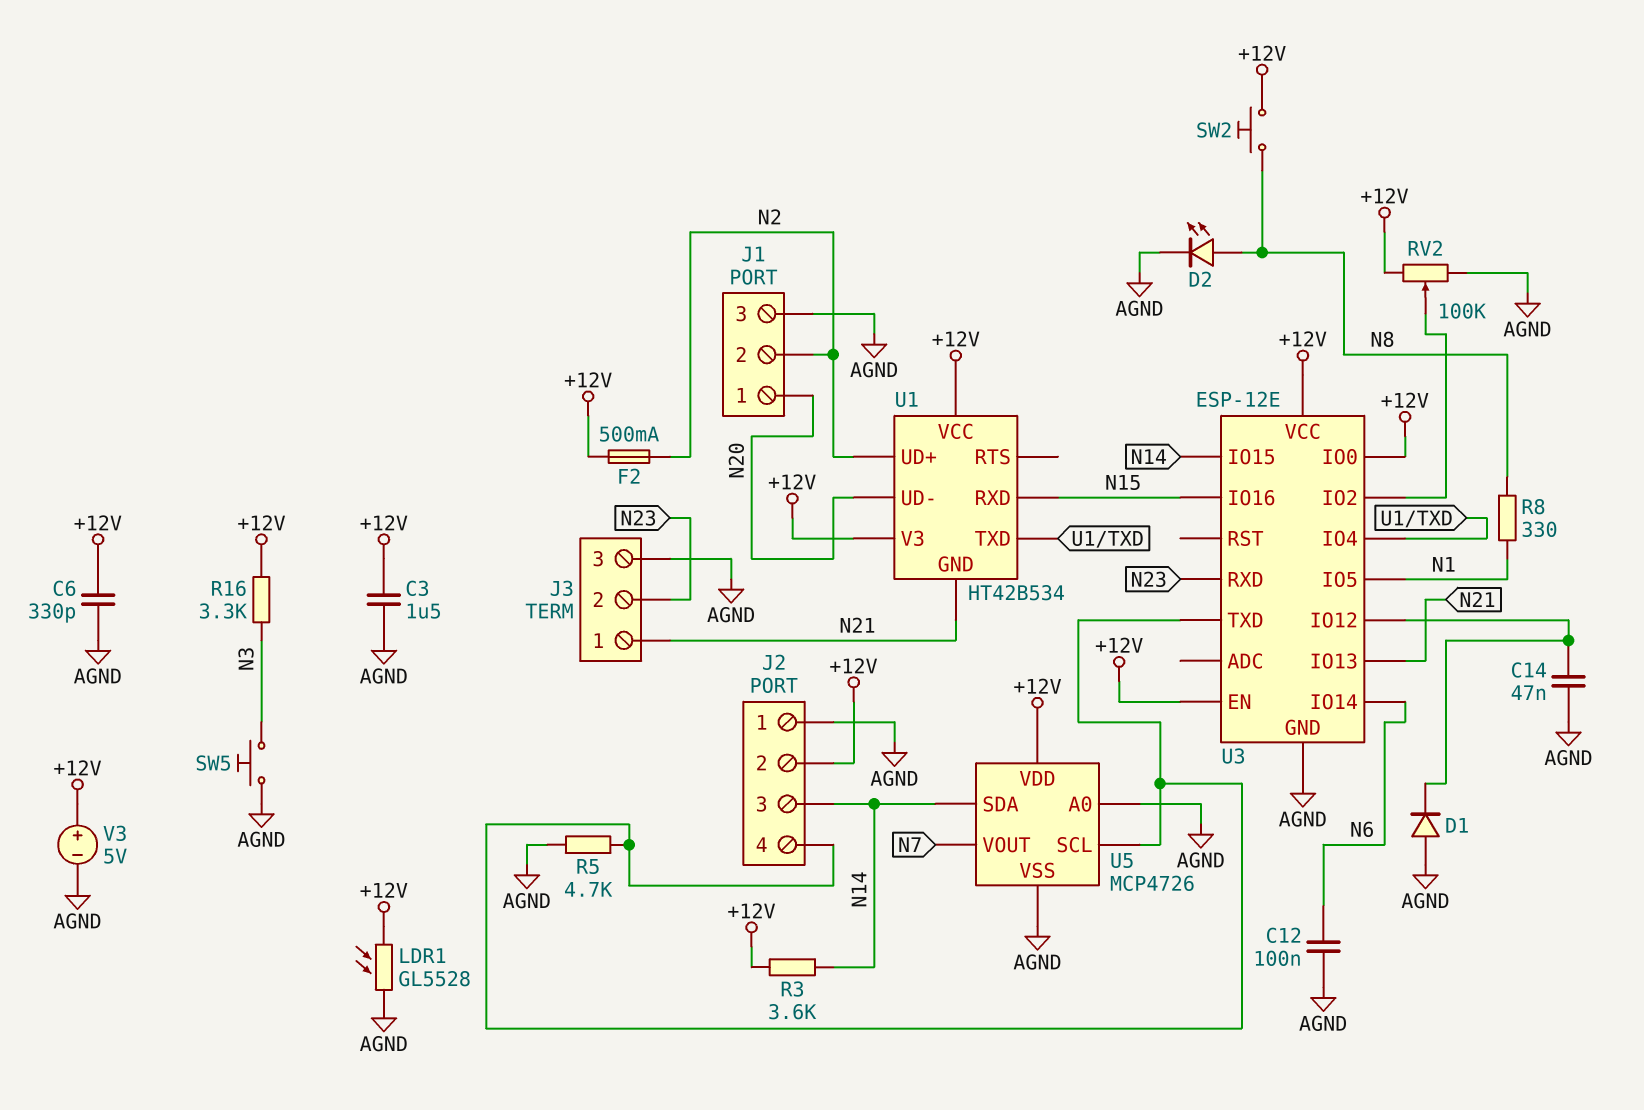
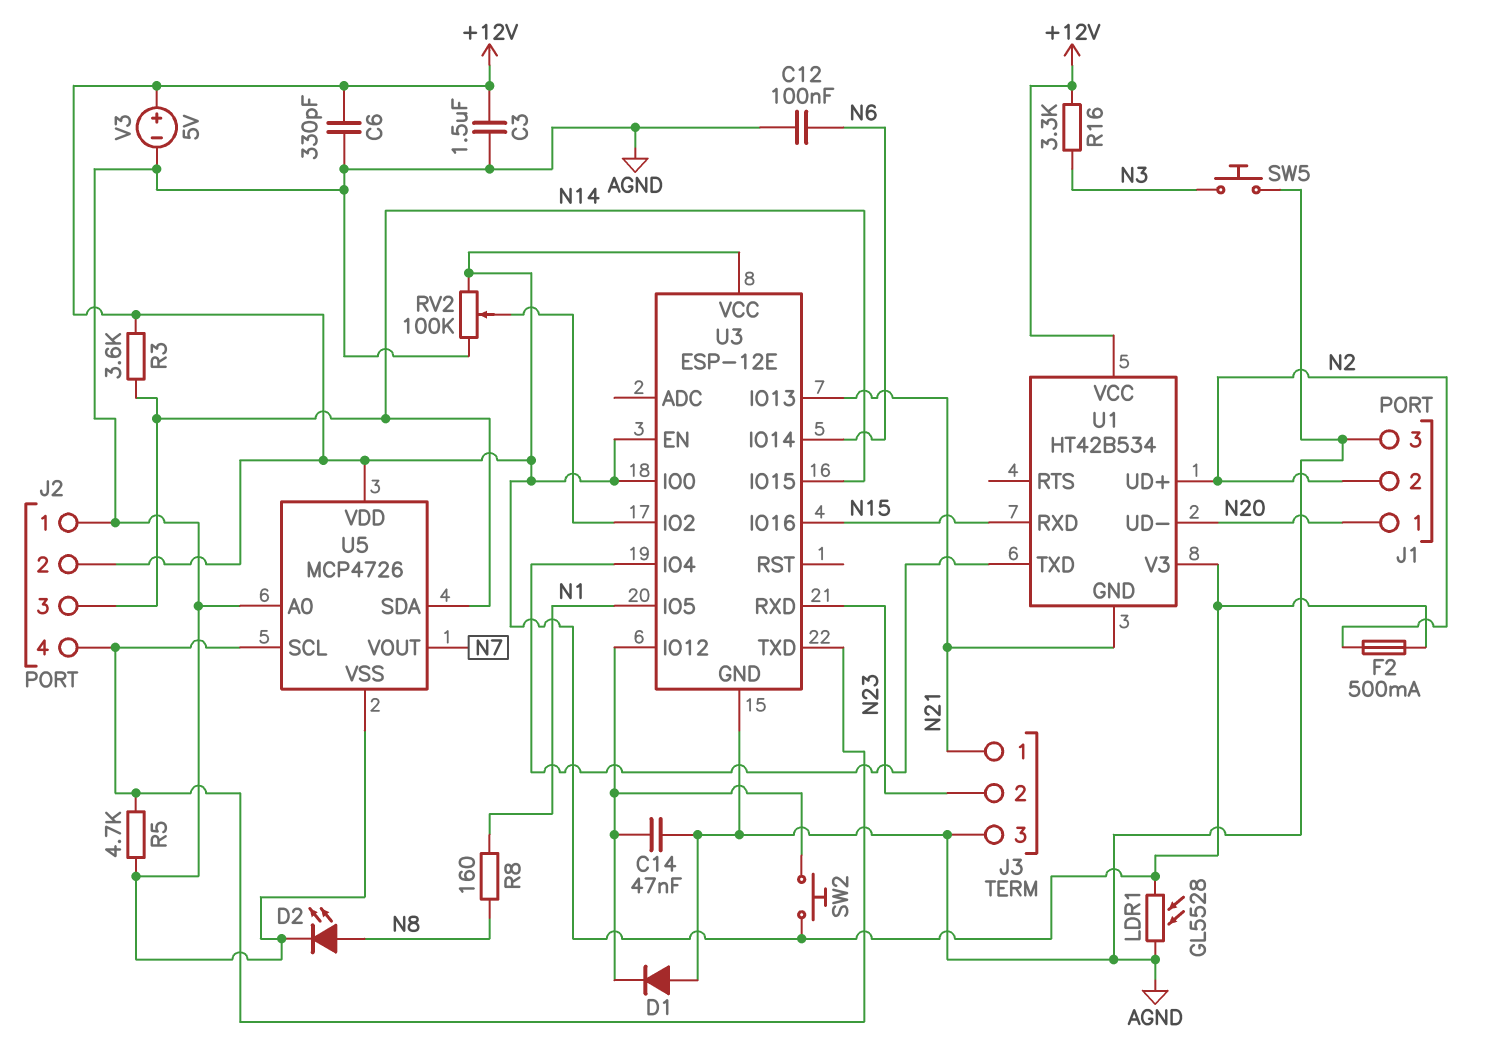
R8: 330 (N1, N8) -> 160 (N1, N8)
SW2: button (+12V, N8) -> button (+12V, U3/IO12)

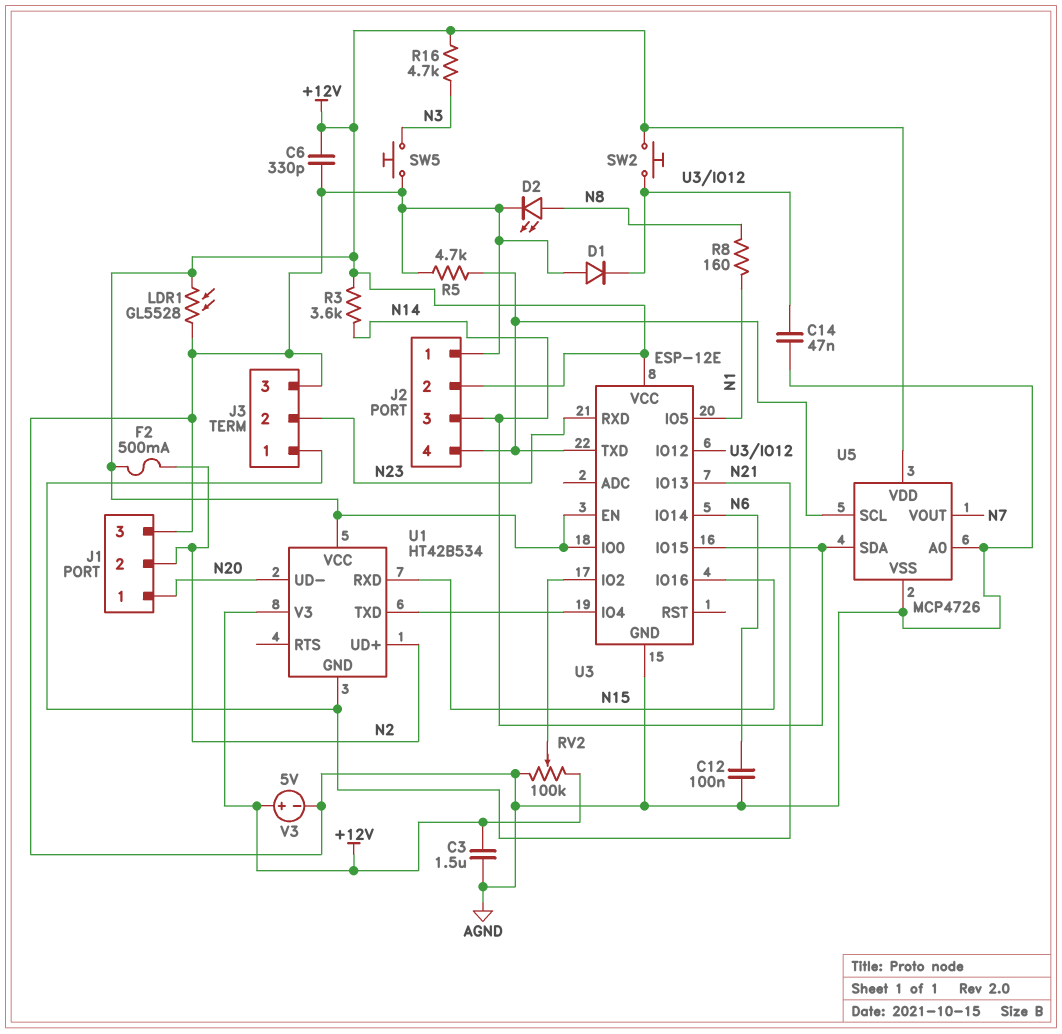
R16: 3.3k (+12V, N3) -> 4.7k (+12V, N3)

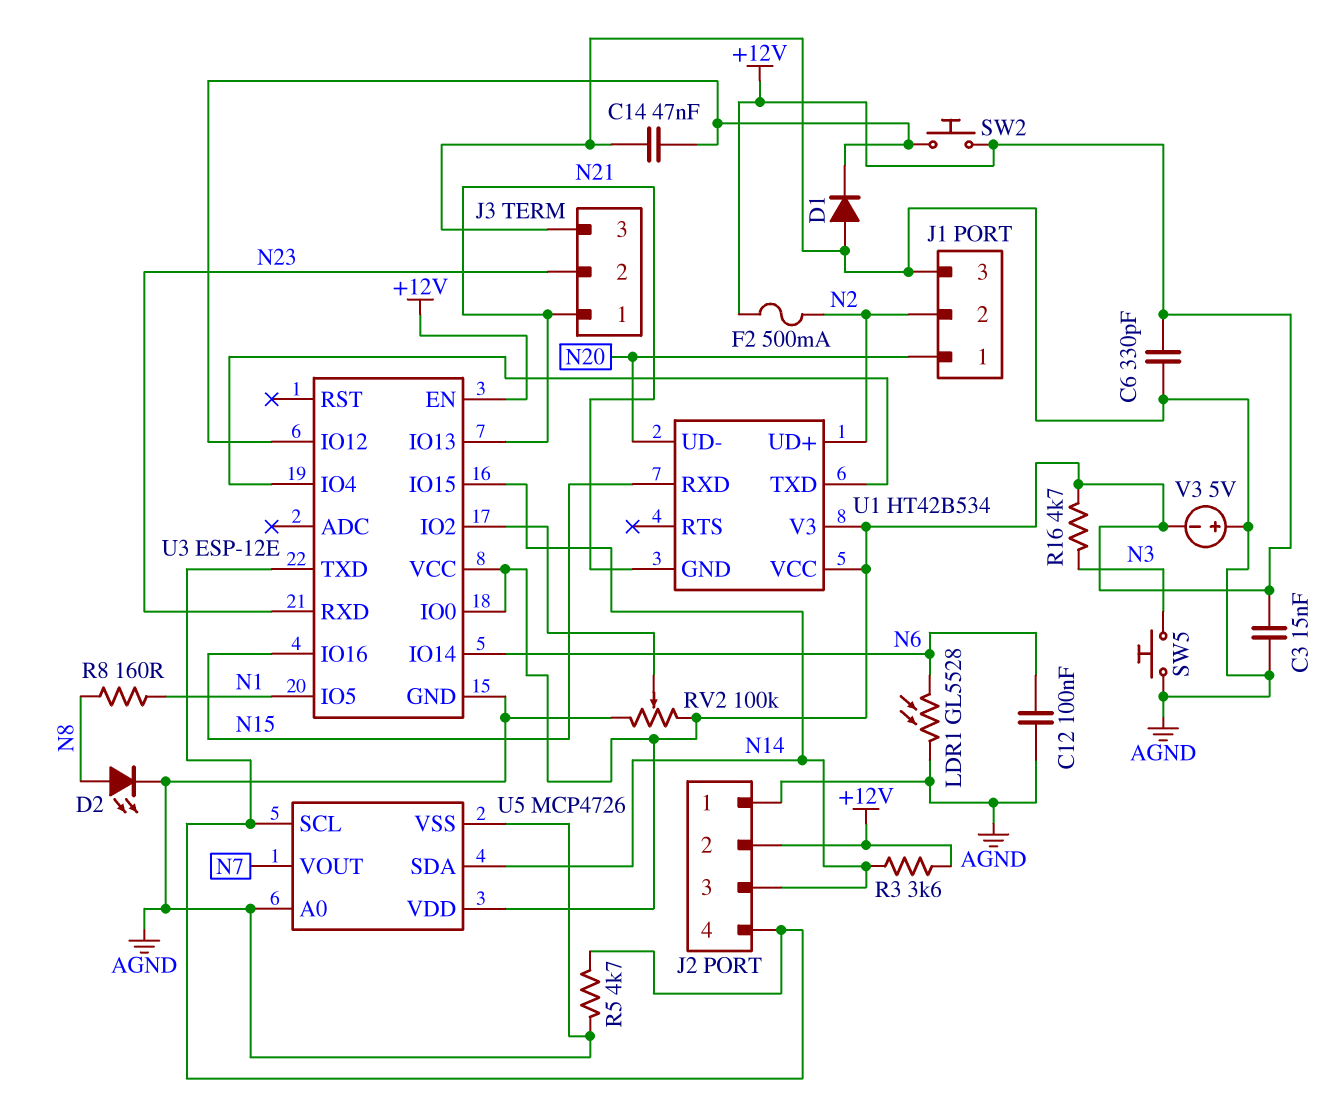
C3: 1.5uF (+12V, AGND) -> 15nF (+12V, AGND)
LDR1: GL5528 (+12V, AGND) -> GL5528 (AGND, N6)
V3: 5V (plus +12V, minus AGND) -> 5V (plus AGND, minus +12V)

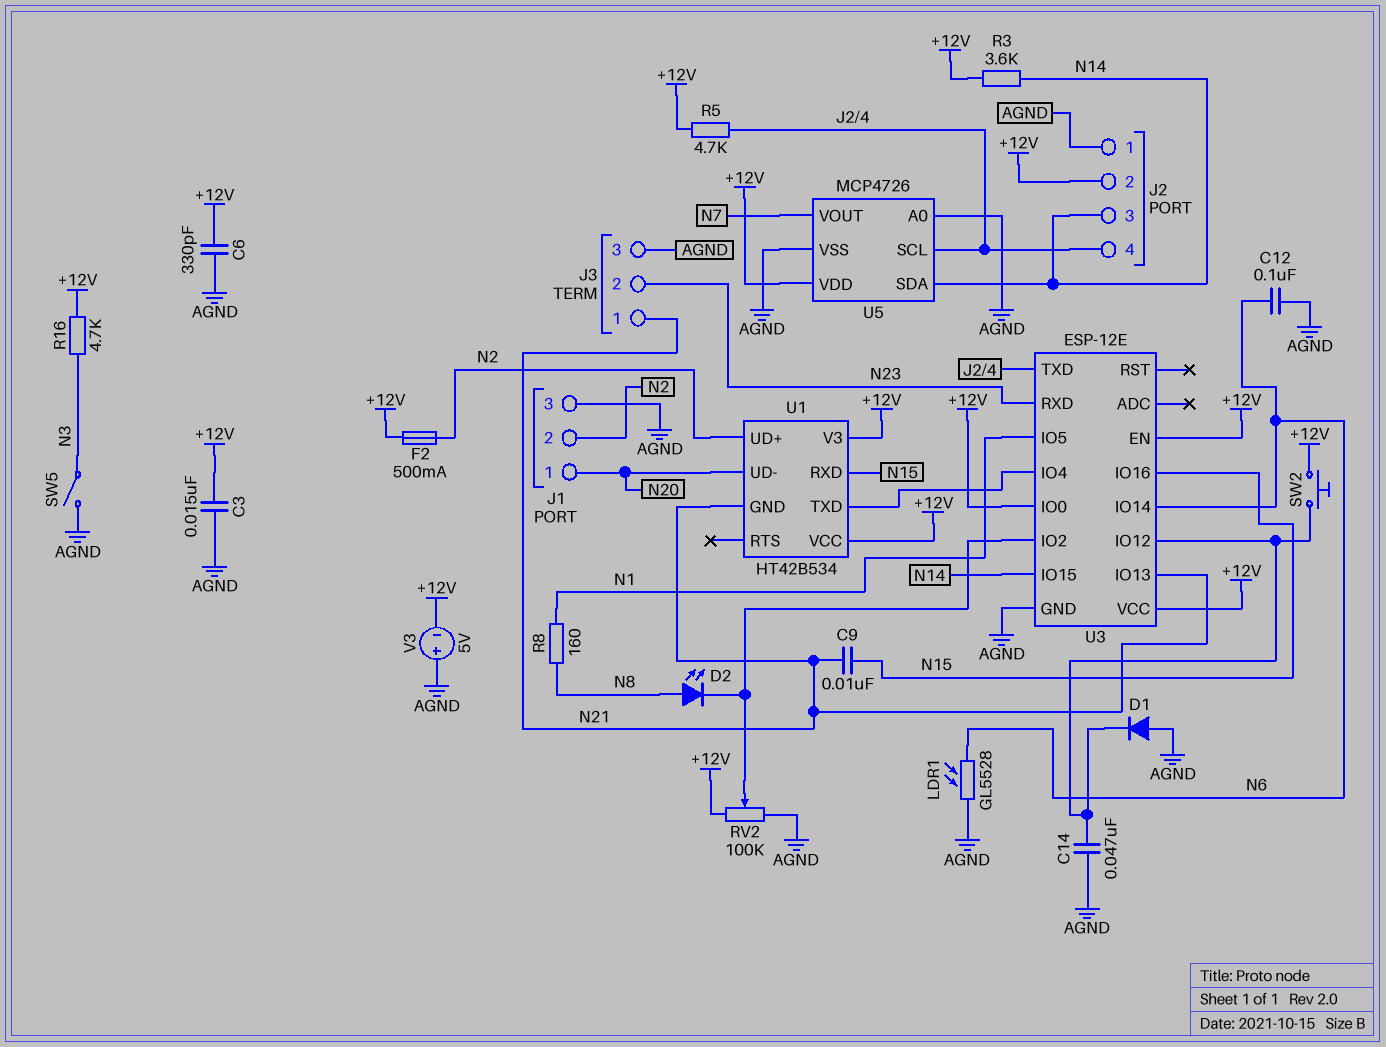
C9: none -> 10nF (N15, N21)
D2: LED (A N8, K AGND) -> LED (A N8, K U3/IO2)
R5: 4.7k (AGND, J2/4) -> 4.7k (+12V, J2/4)
SW5: button (AGND, N3) -> switch (AGND, N3)

